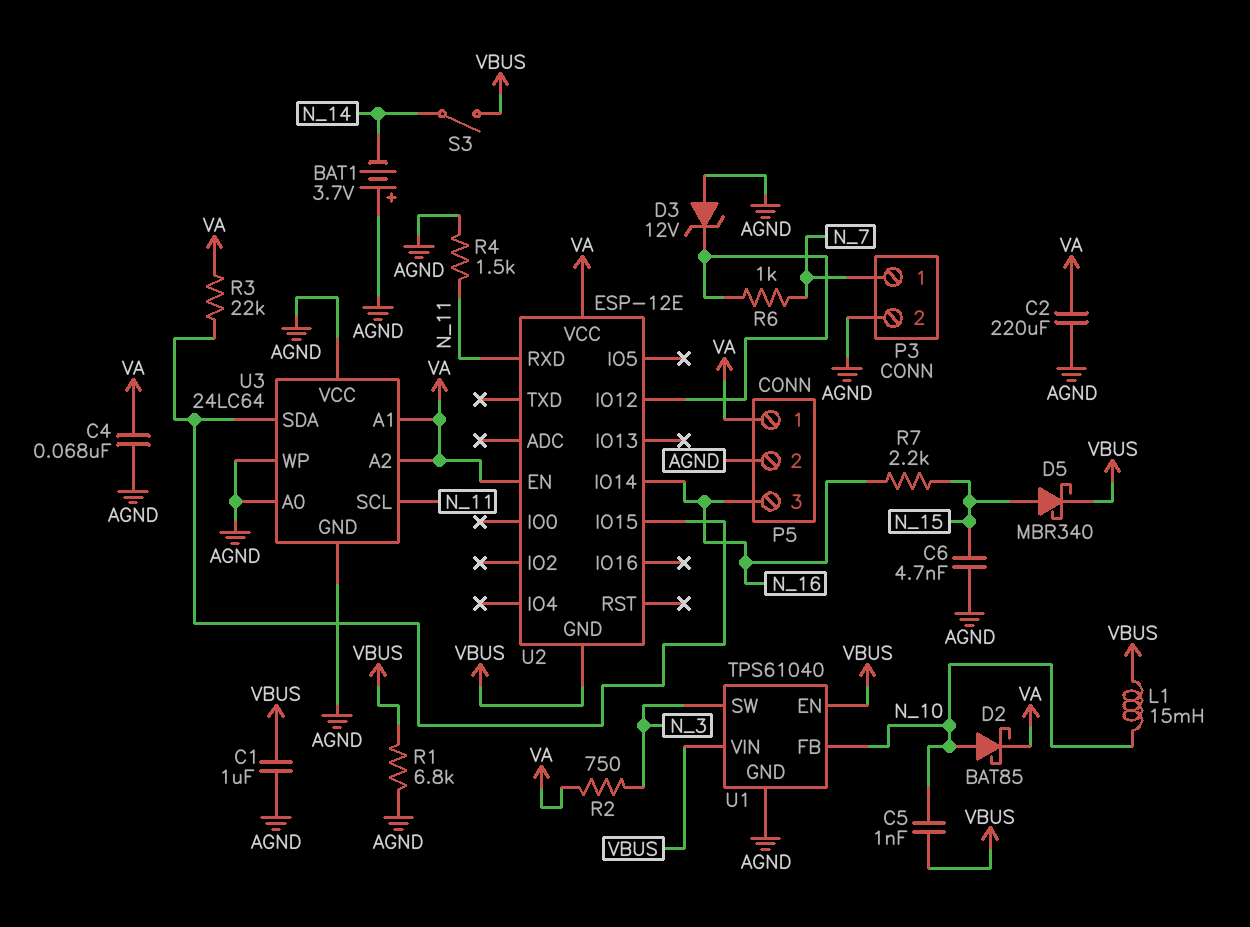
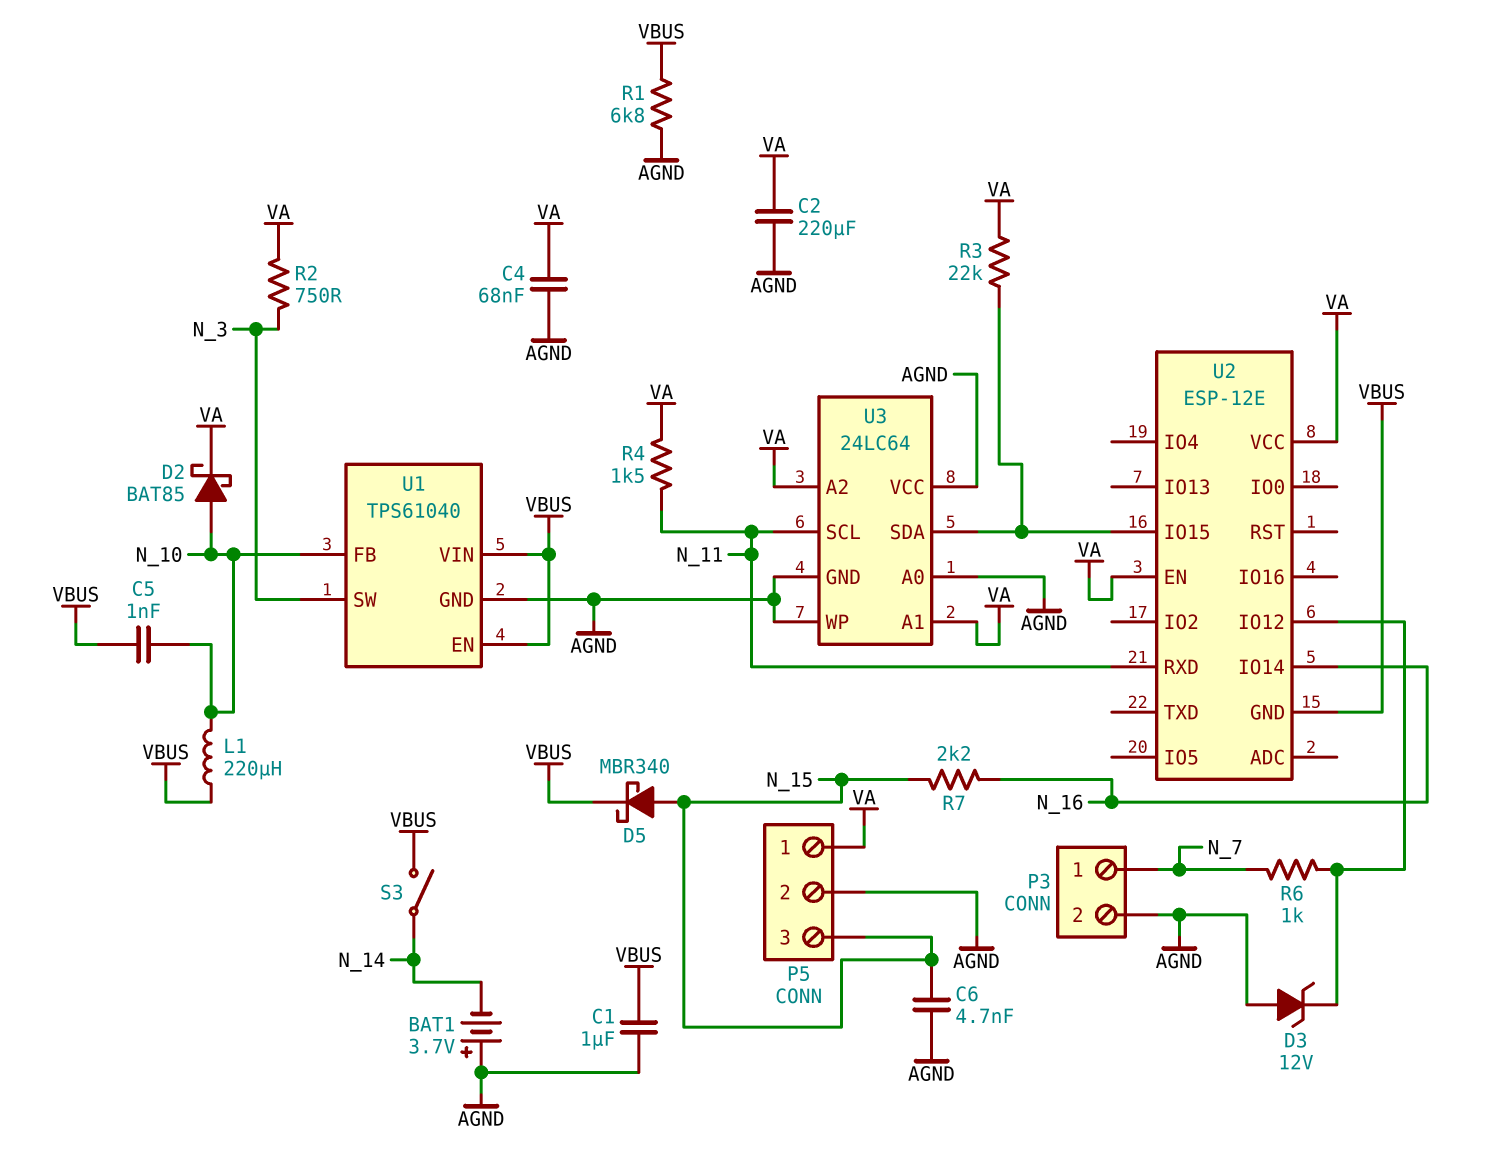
L1: 15mH (N_10, VBUS) -> 220uH (N_10, VBUS)
P5 pin 3: N_16 -> N_15
R4: 1.5k (AGND, N_11) -> 1.5k (N_11, VA)

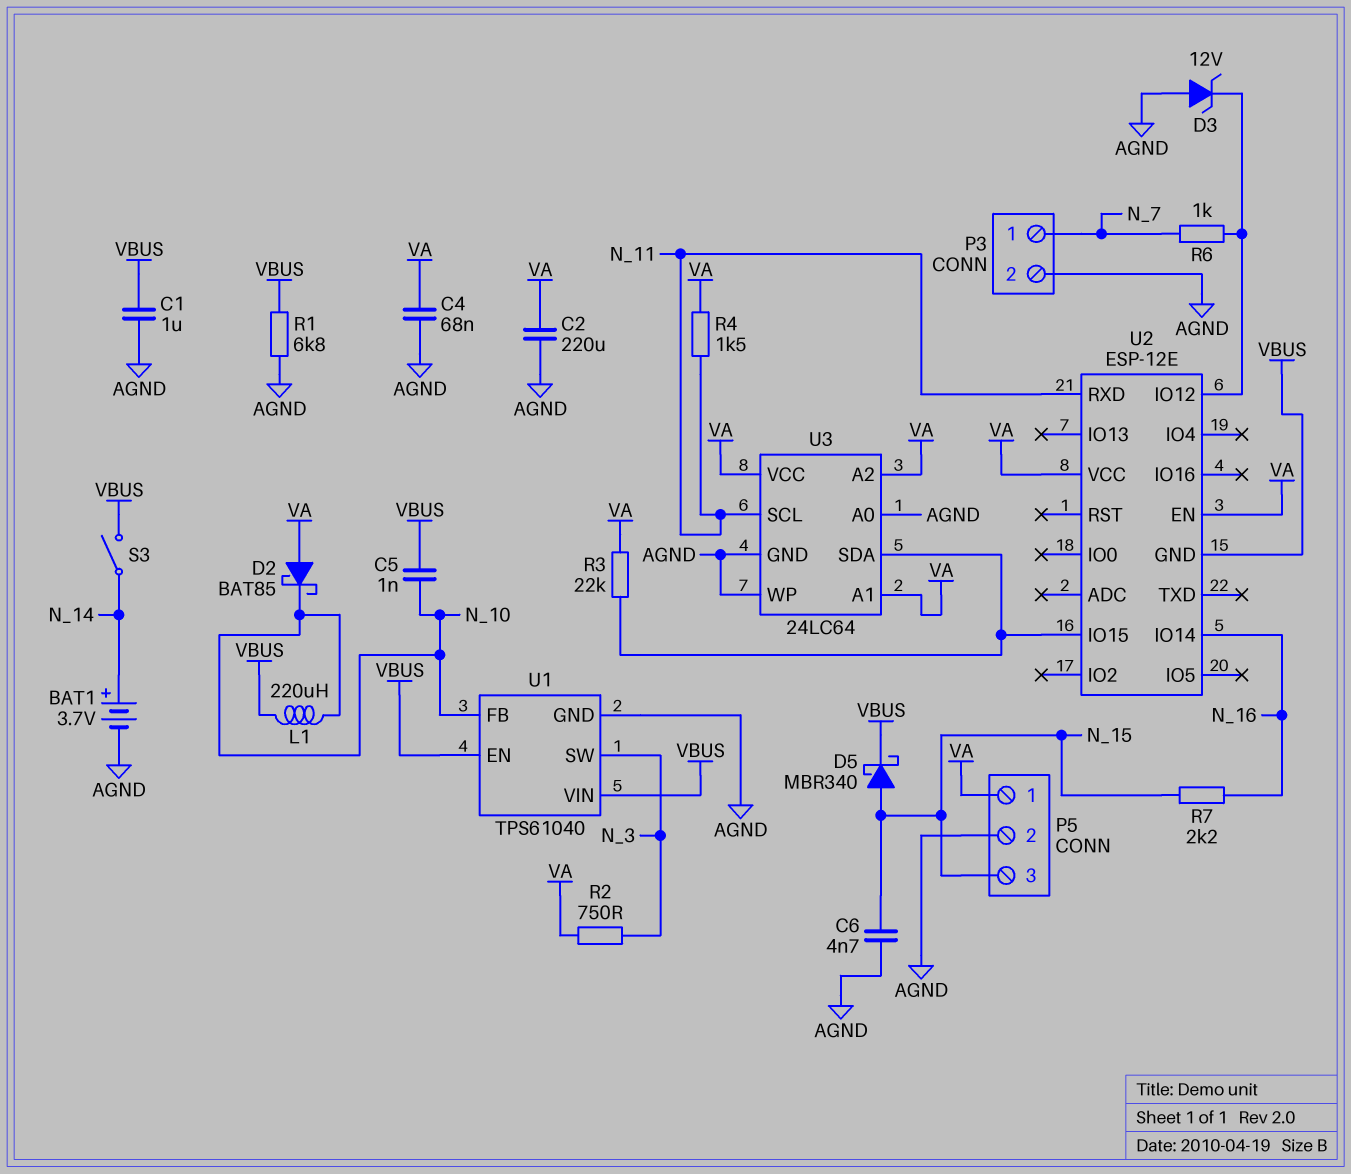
BAT1: 3.7V (plus AGND, minus N_14) -> 3.7V (plus N_14, minus AGND)
D2: schottky BAT85 (A N_10, K VA) -> schottky BAT85 (A VA, K N_10)
U3 pin VCC: AGND -> VA

